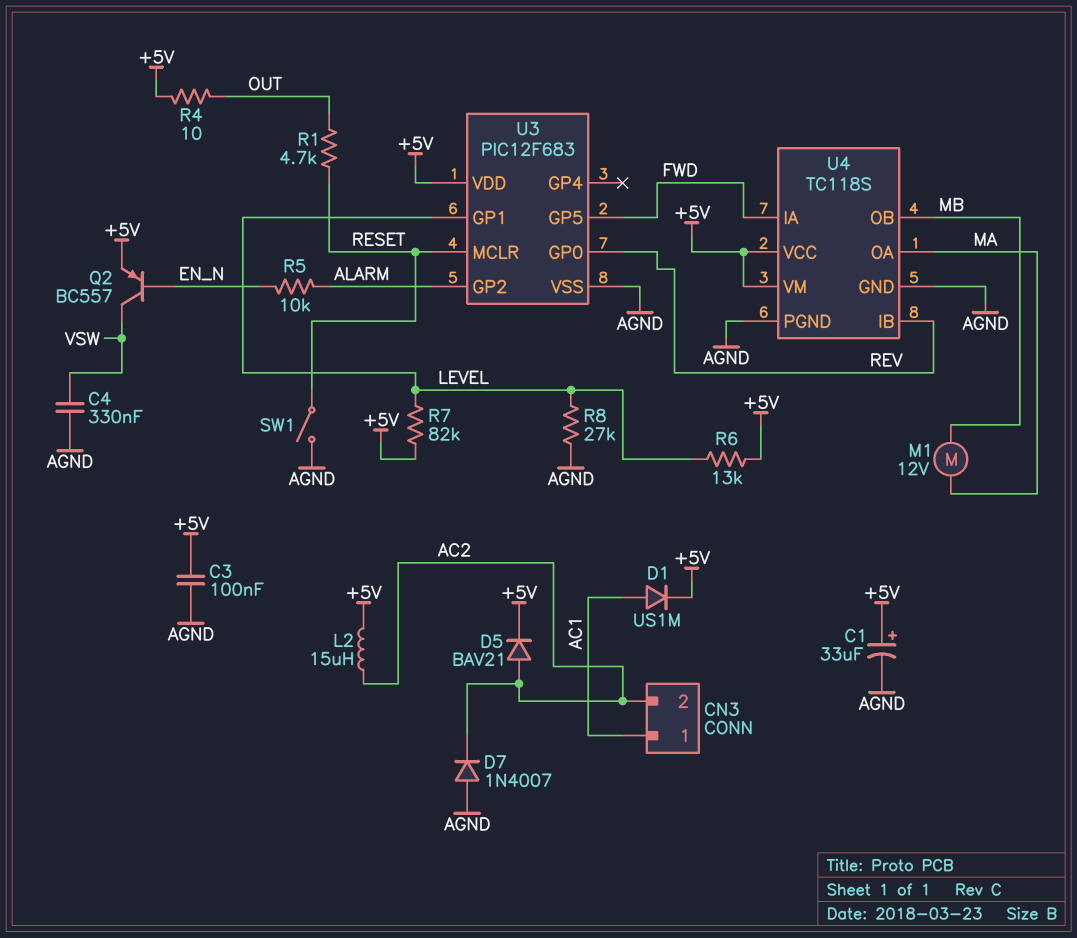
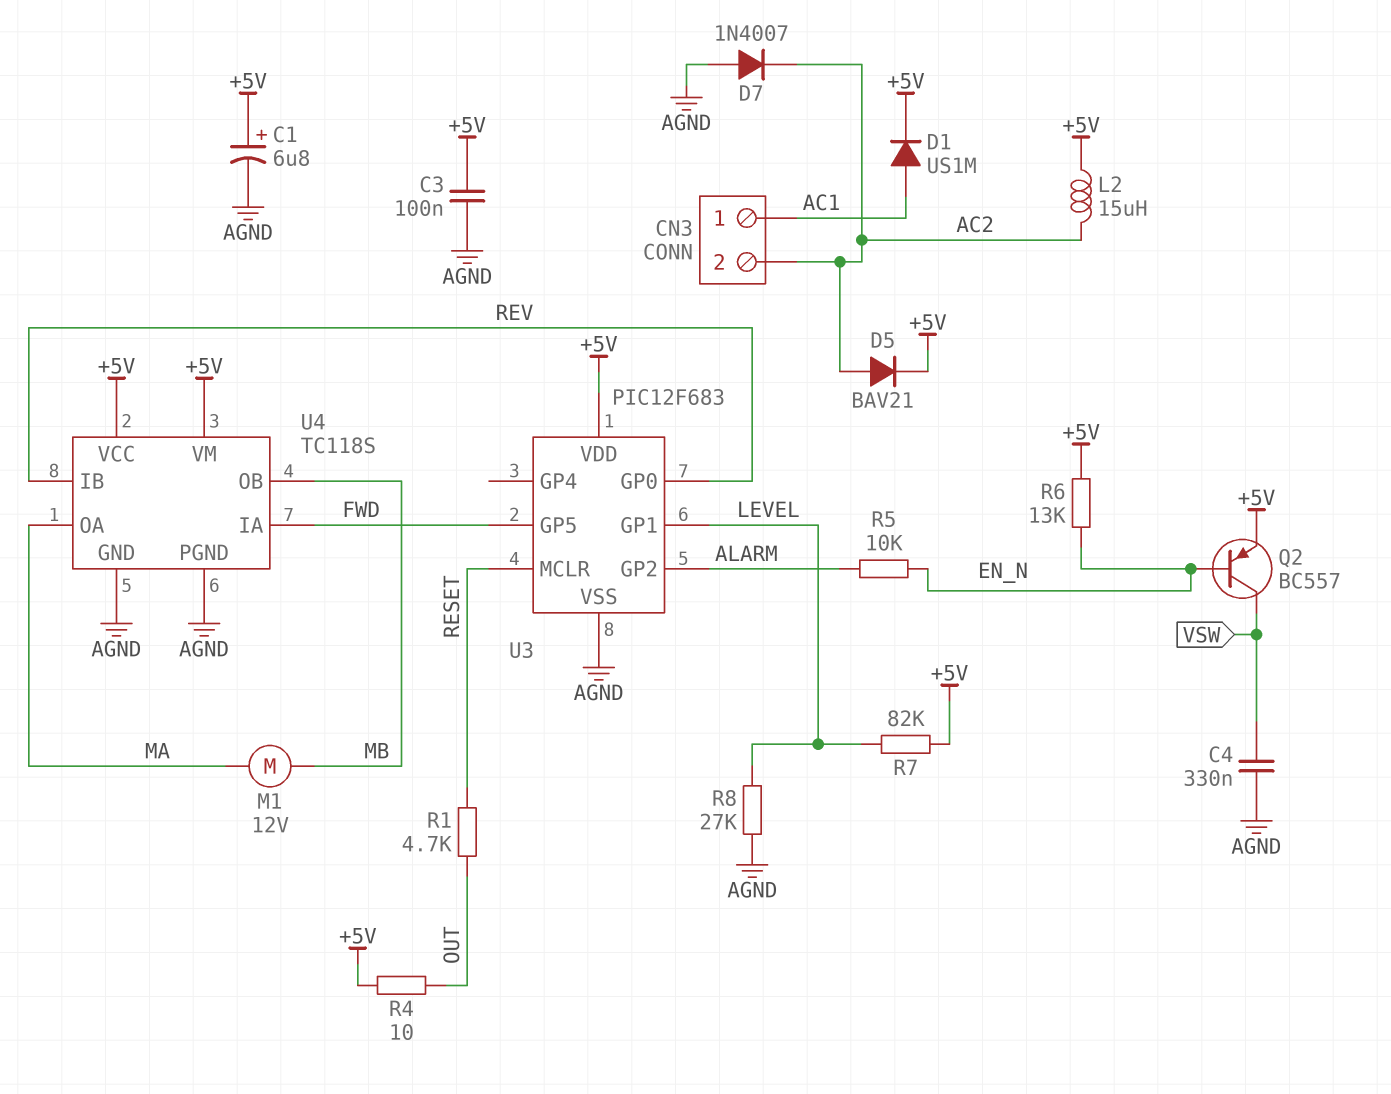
C1: 33uF (plus +5V, minus AGND) -> 6.8uF (plus +5V, minus AGND)
R6: 13k (+5V, LEVEL) -> 13k (+5V, EN_N)
SW1: switch (AGND, RESET) -> none

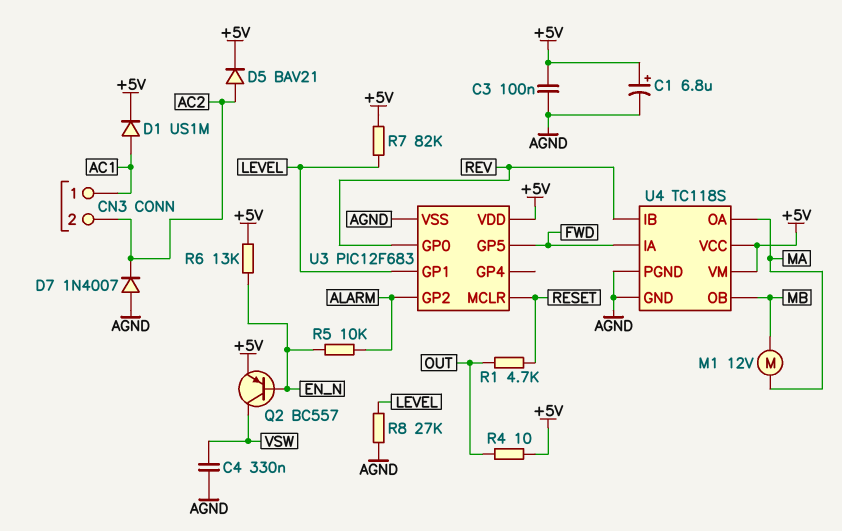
L2: 15uH (+5V, AC2) -> none

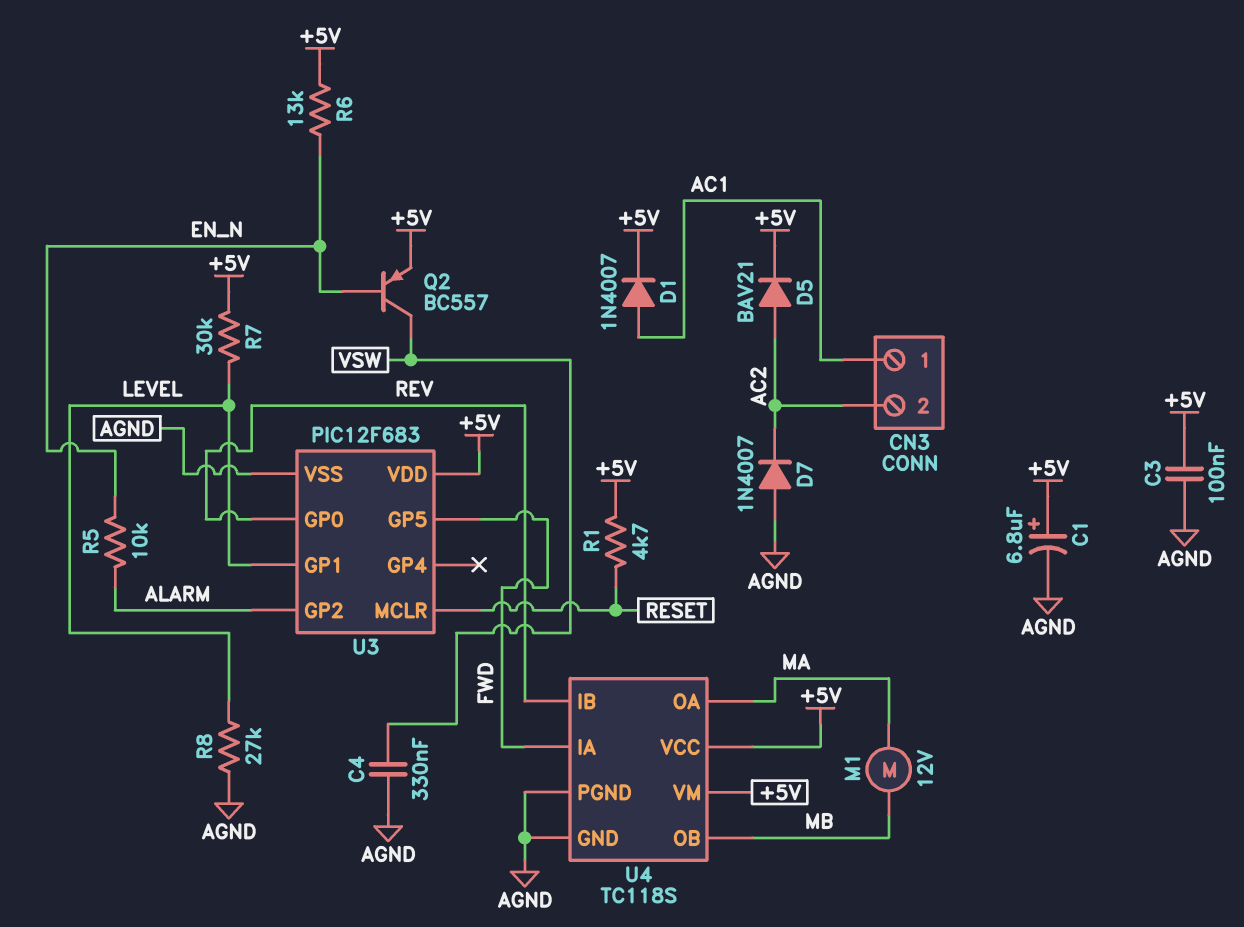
D1: diode US1M (A AC1, K +5V) -> diode 1N4007 (A AC1, K +5V)
R1: 4.7k (OUT, RESET) -> 4.7k (+5V, RESET)
R4: 10 (+5V, OUT) -> none
R7: 82k (+5V, LEVEL) -> 30k (+5V, LEVEL)

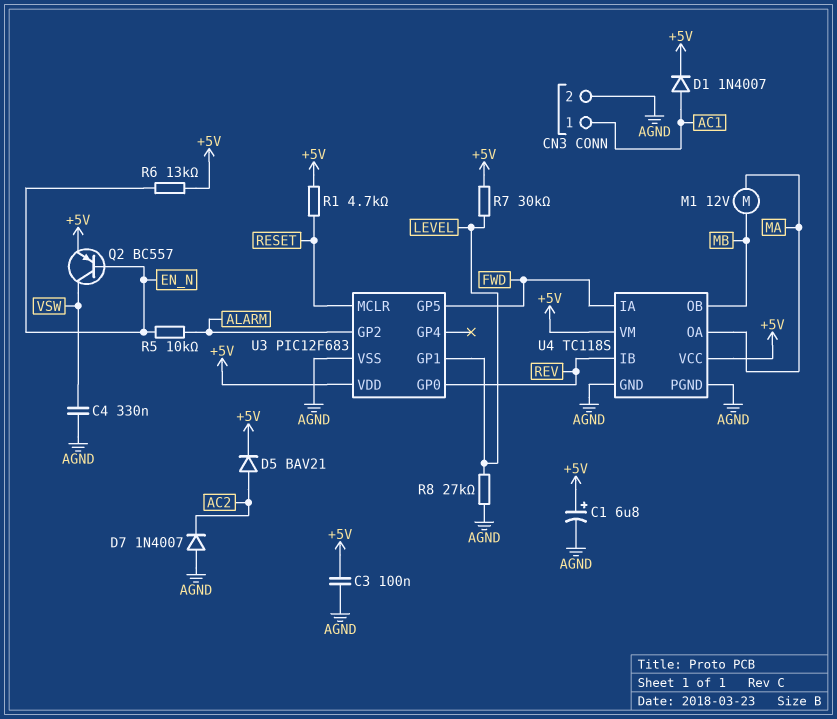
CN3 pin 2: AC2 -> AGND

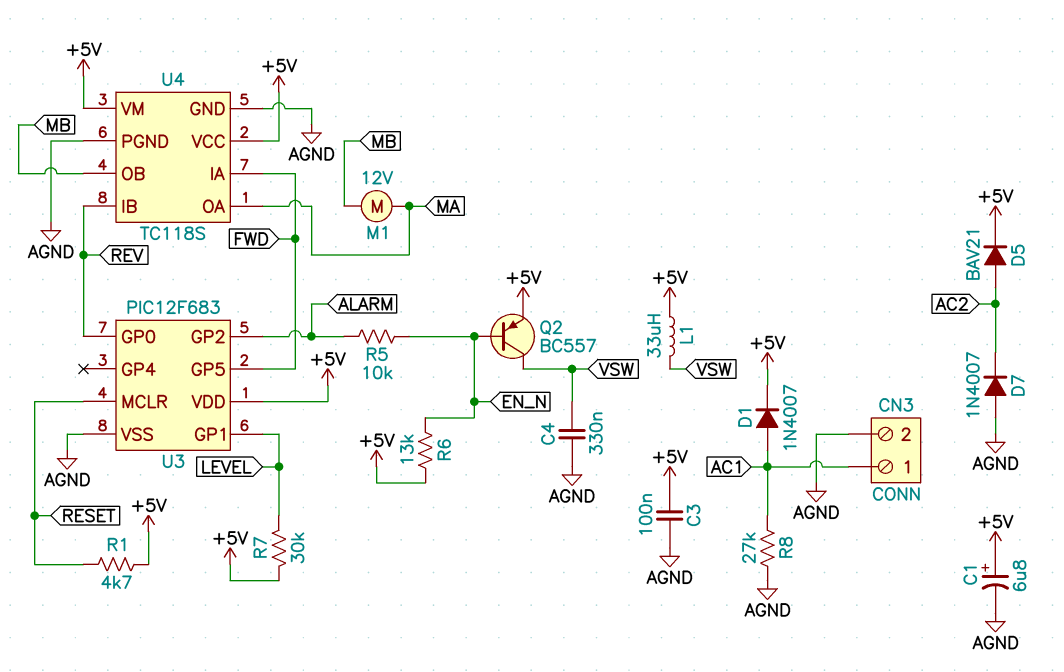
L1: none -> 33uH (+5V, VSW)
R8: 27k (AGND, LEVEL) -> 27k (AC1, AGND)

